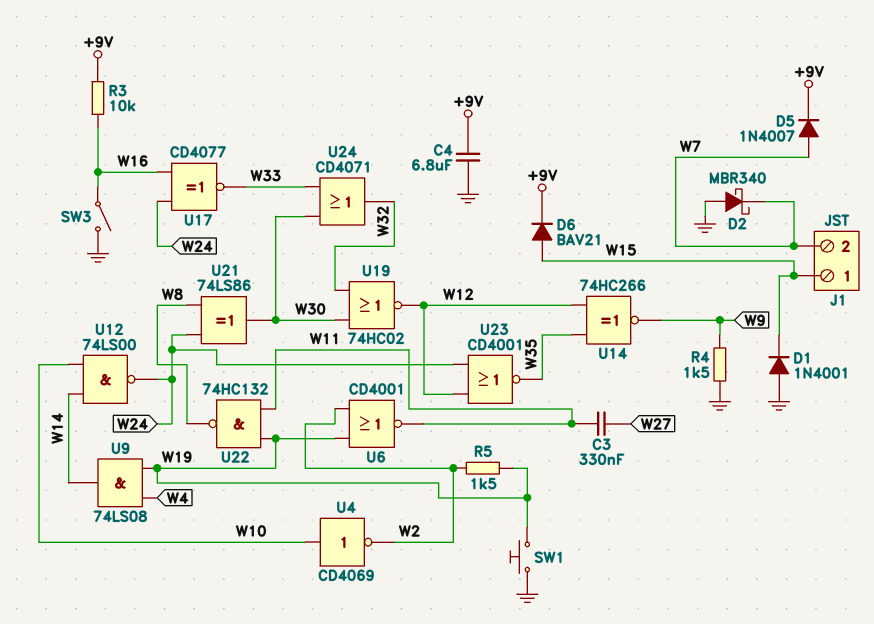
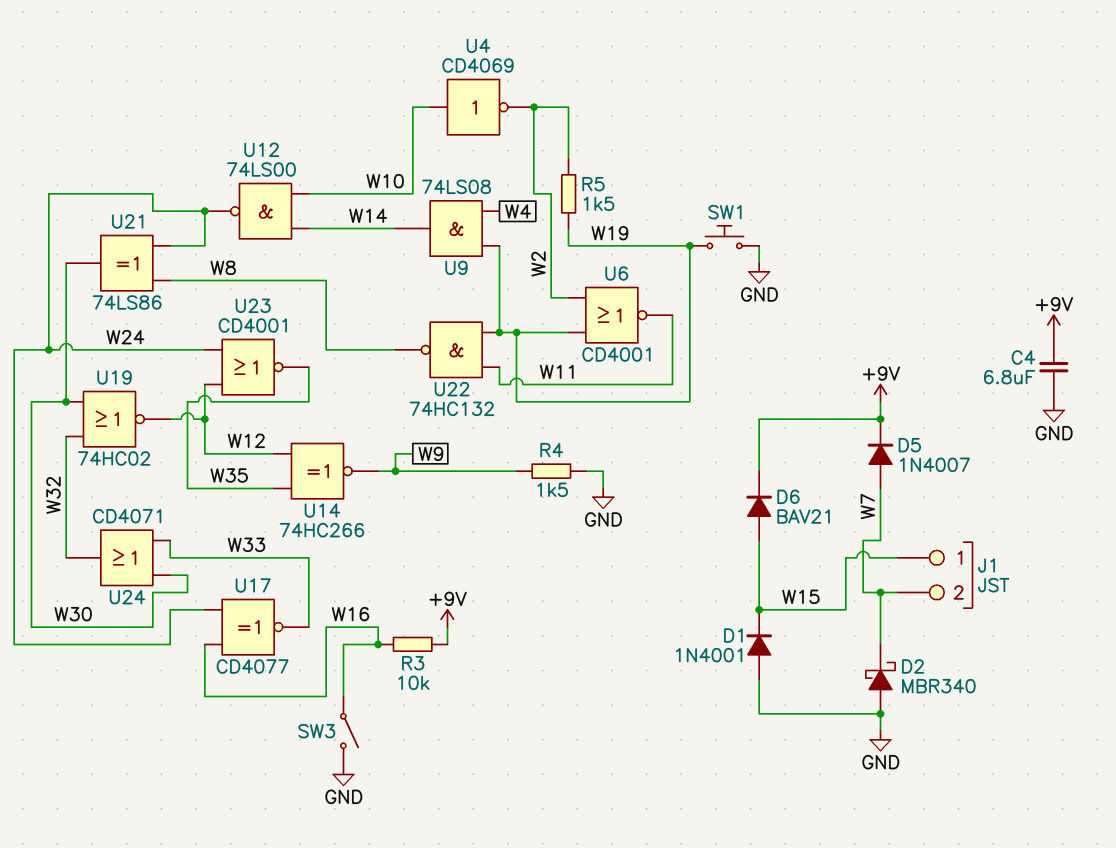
C3: 330nF (W11, W27) -> none

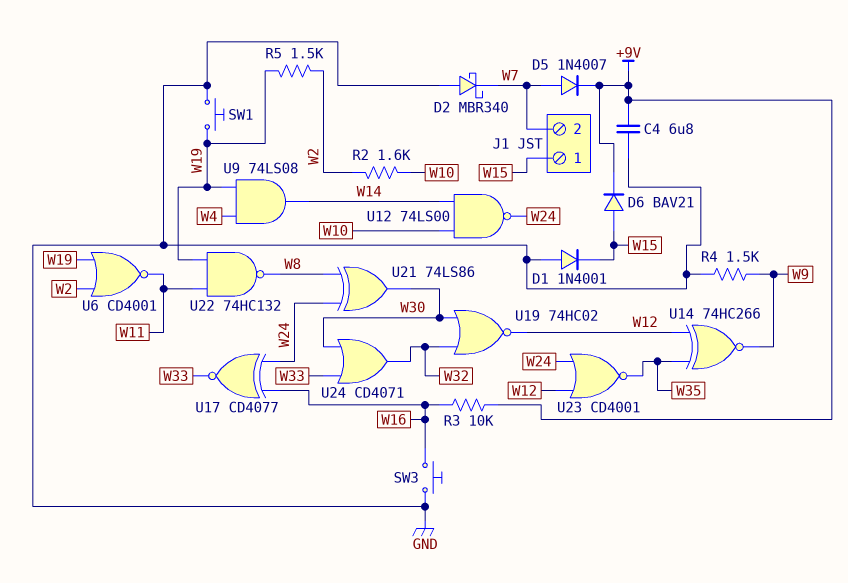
R2: none -> 1.6k (W2, W10)
SW3: switch (GND, W16) -> button (GND, W16)
U4: NOT CD4069 (in W10, out W2) -> none

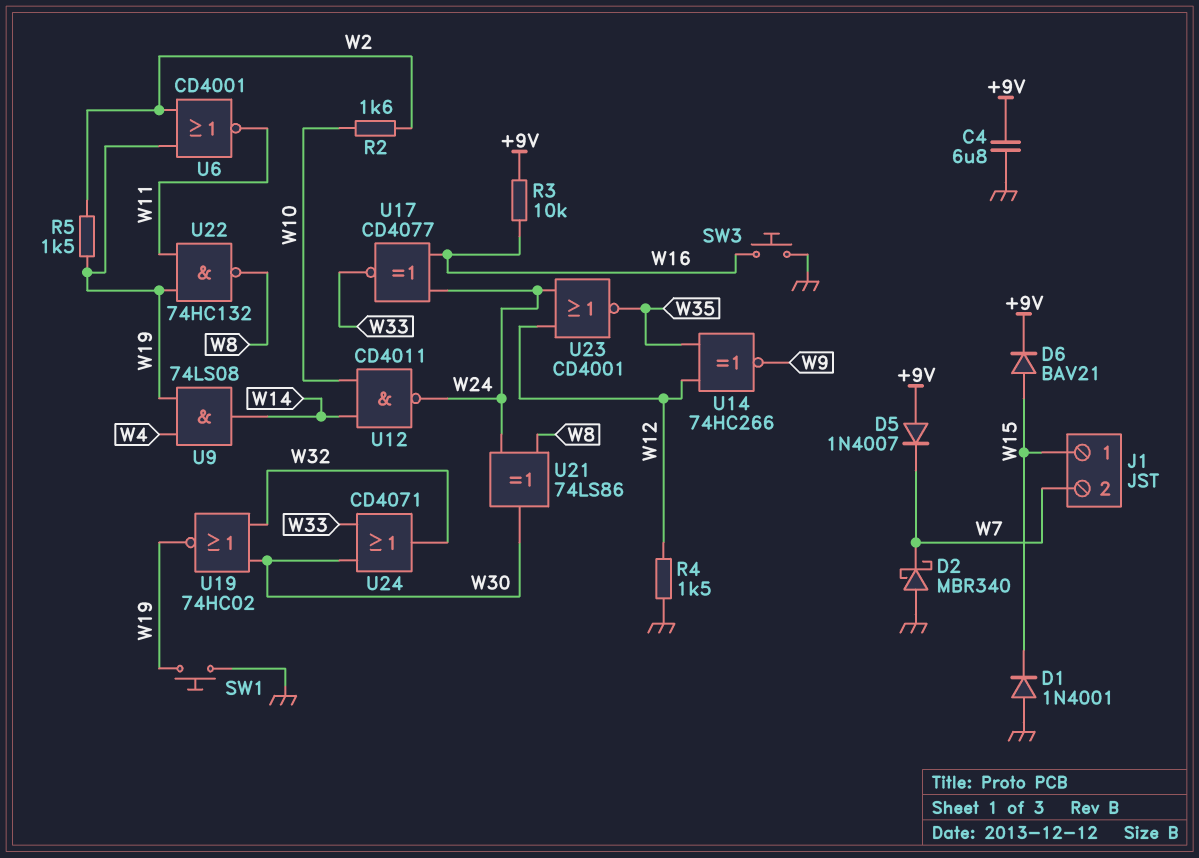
D5: diode 1N4007 (A W7, K +9V) -> diode 1N4007 (A +9V, K W7)
R4: 1.5k (GND, W9) -> 1.5k (GND, W12)
U12: NAND 74LS00 (in W10, in W14, out W24) -> NAND CD4011 (in W10, in W14, out W24)
U19: NOR 74HC02 (in W30, in W32, out W12) -> NOR 74HC02 (in W30, in W32, out W19)

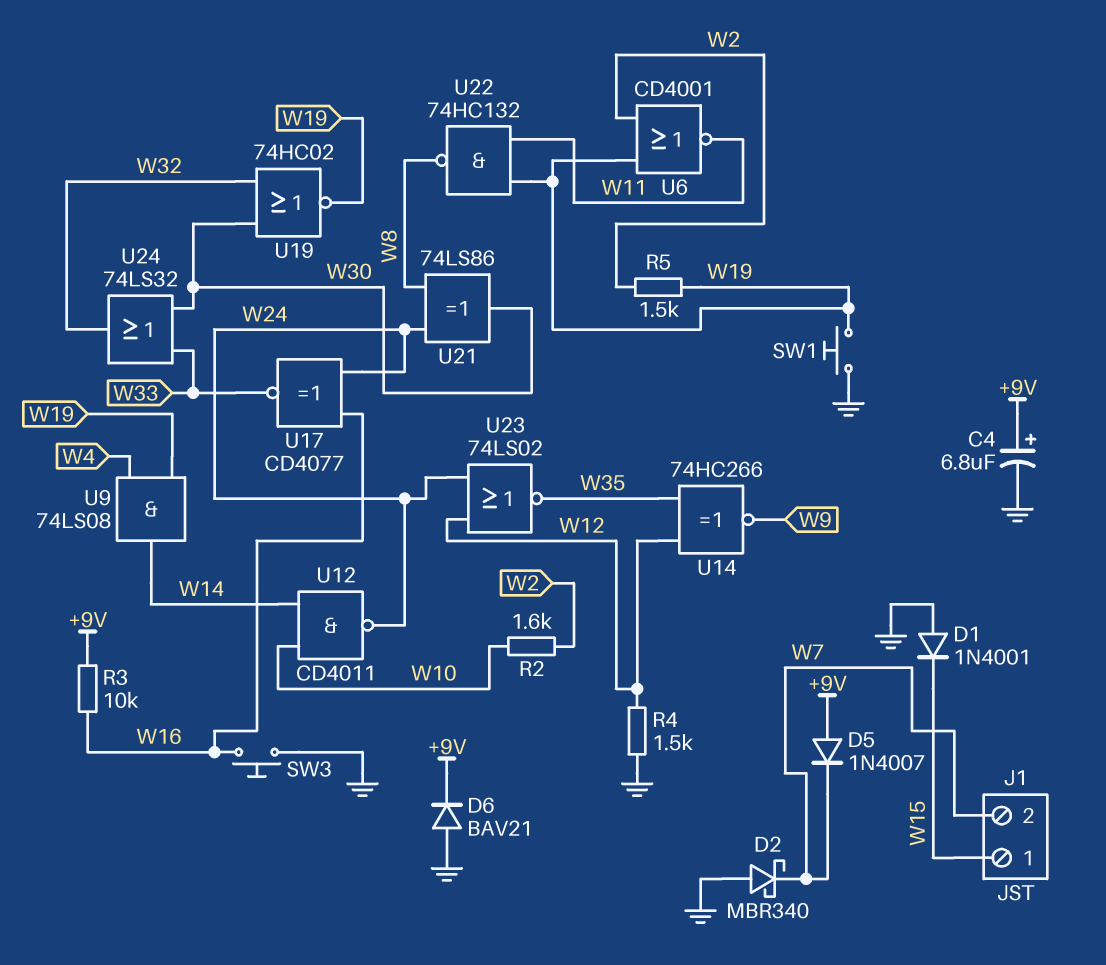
C4: 6.8uF (+9V, GND) -> 6.8uF (plus +9V, minus GND)
D6: diode BAV21 (A W15, K +9V) -> diode BAV21 (A GND, K +9V)
U23: NOR CD4001 (in W12, in W24, out W35) -> NOR 74LS02 (in W12, in W24, out W35)
U24: OR CD4071 (in W30, in W33, out W32) -> OR 74LS32 (in W30, in W33, out W32)

